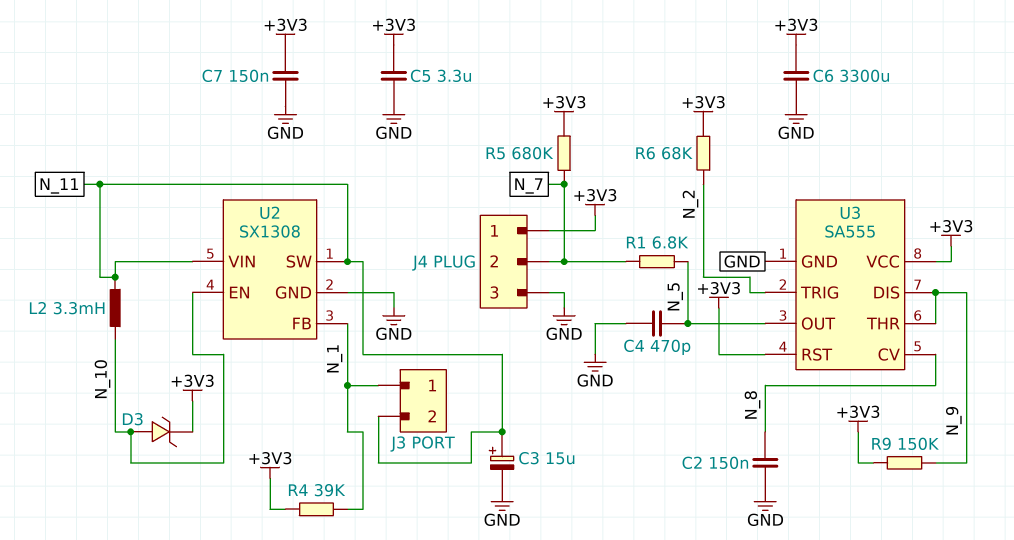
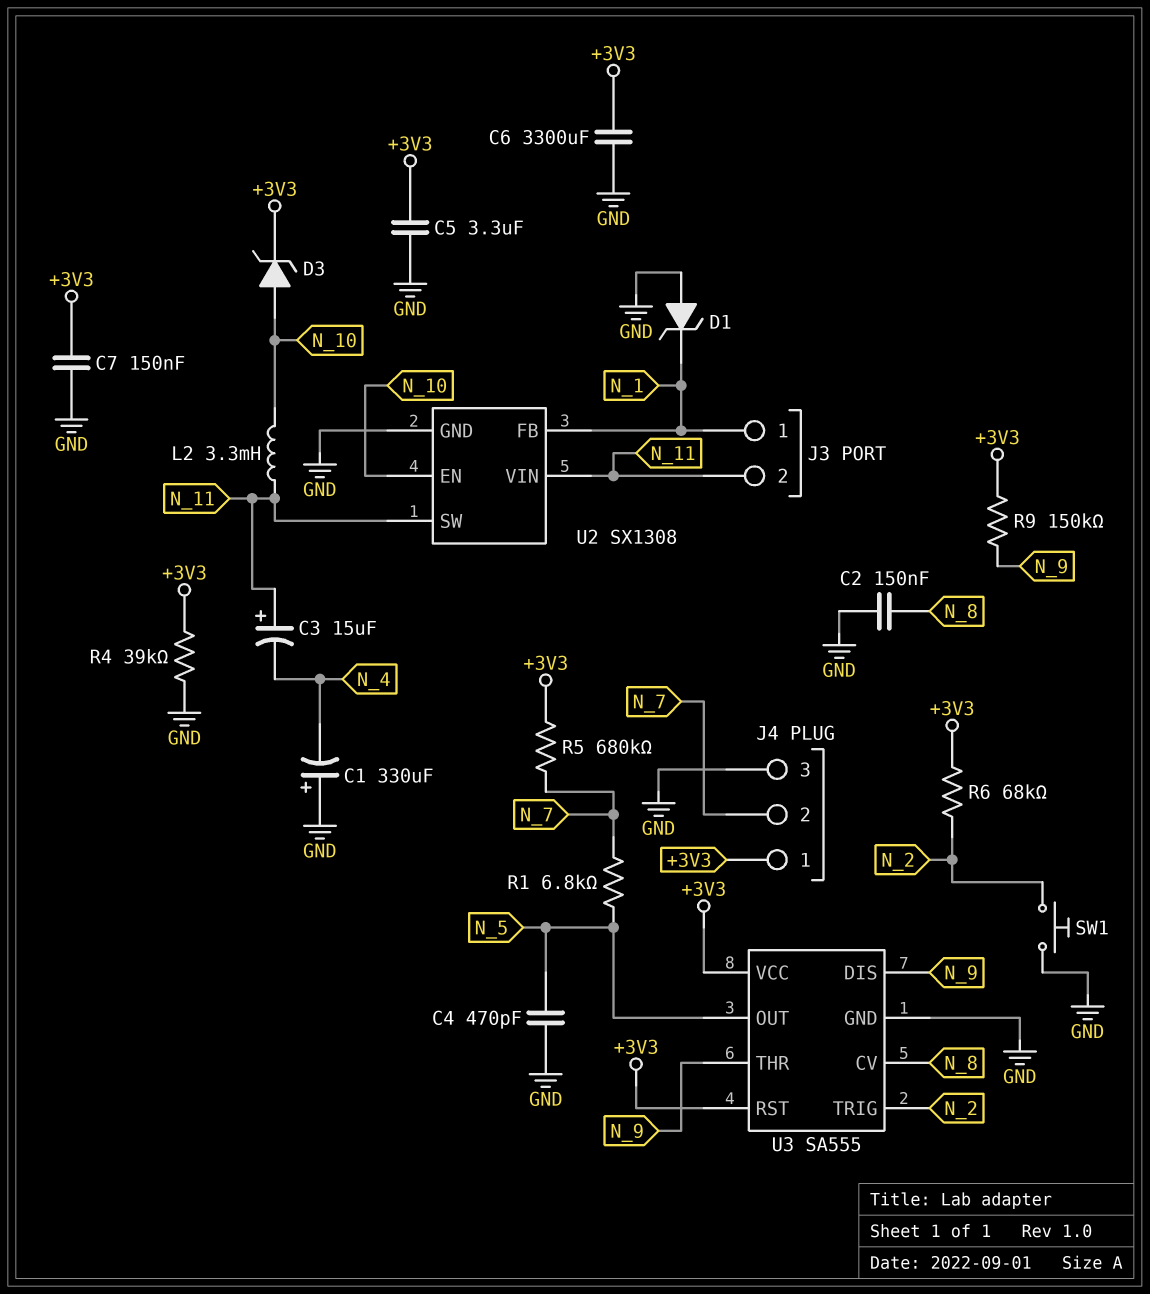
C1: none -> 330uF (plus GND, minus N_4)
C3: 15uF (plus N_11, minus GND) -> 15uF (plus N_11, minus N_4)
D1: none -> zener (A GND, K N_1)
R4: 39k (+3V3, N_1) -> 39k (+3V3, GND)
SW1: none -> button (GND, N_2)

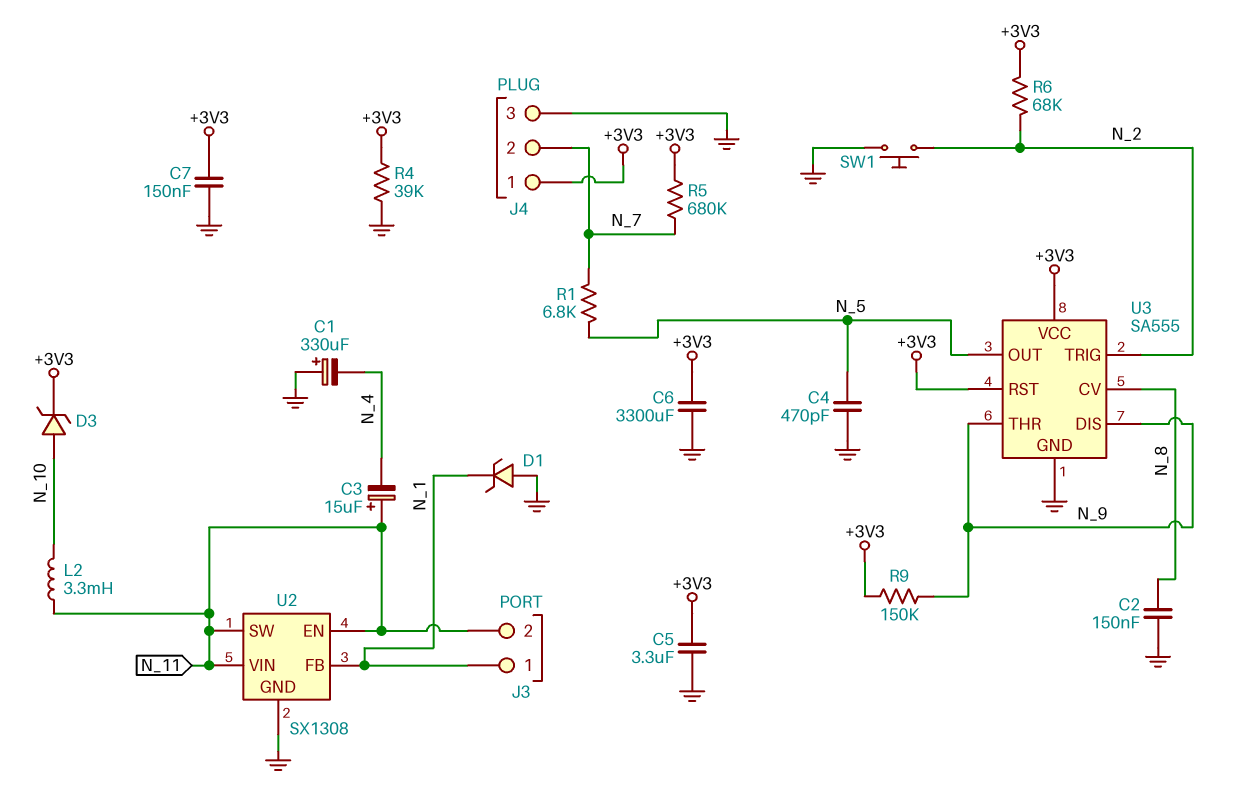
U2 pin EN: N_10 -> N_11

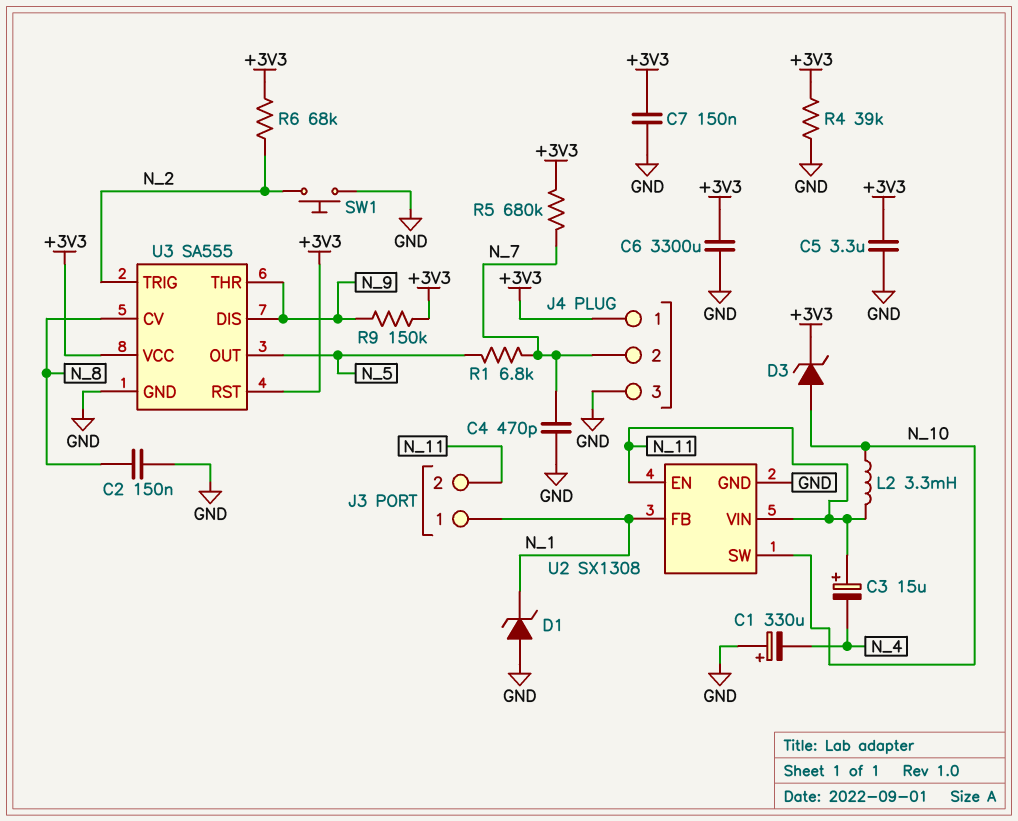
C4: 470pF (GND, N_5) -> 470pF (GND, N_7)
U2 pin SW: N_11 -> N_10

